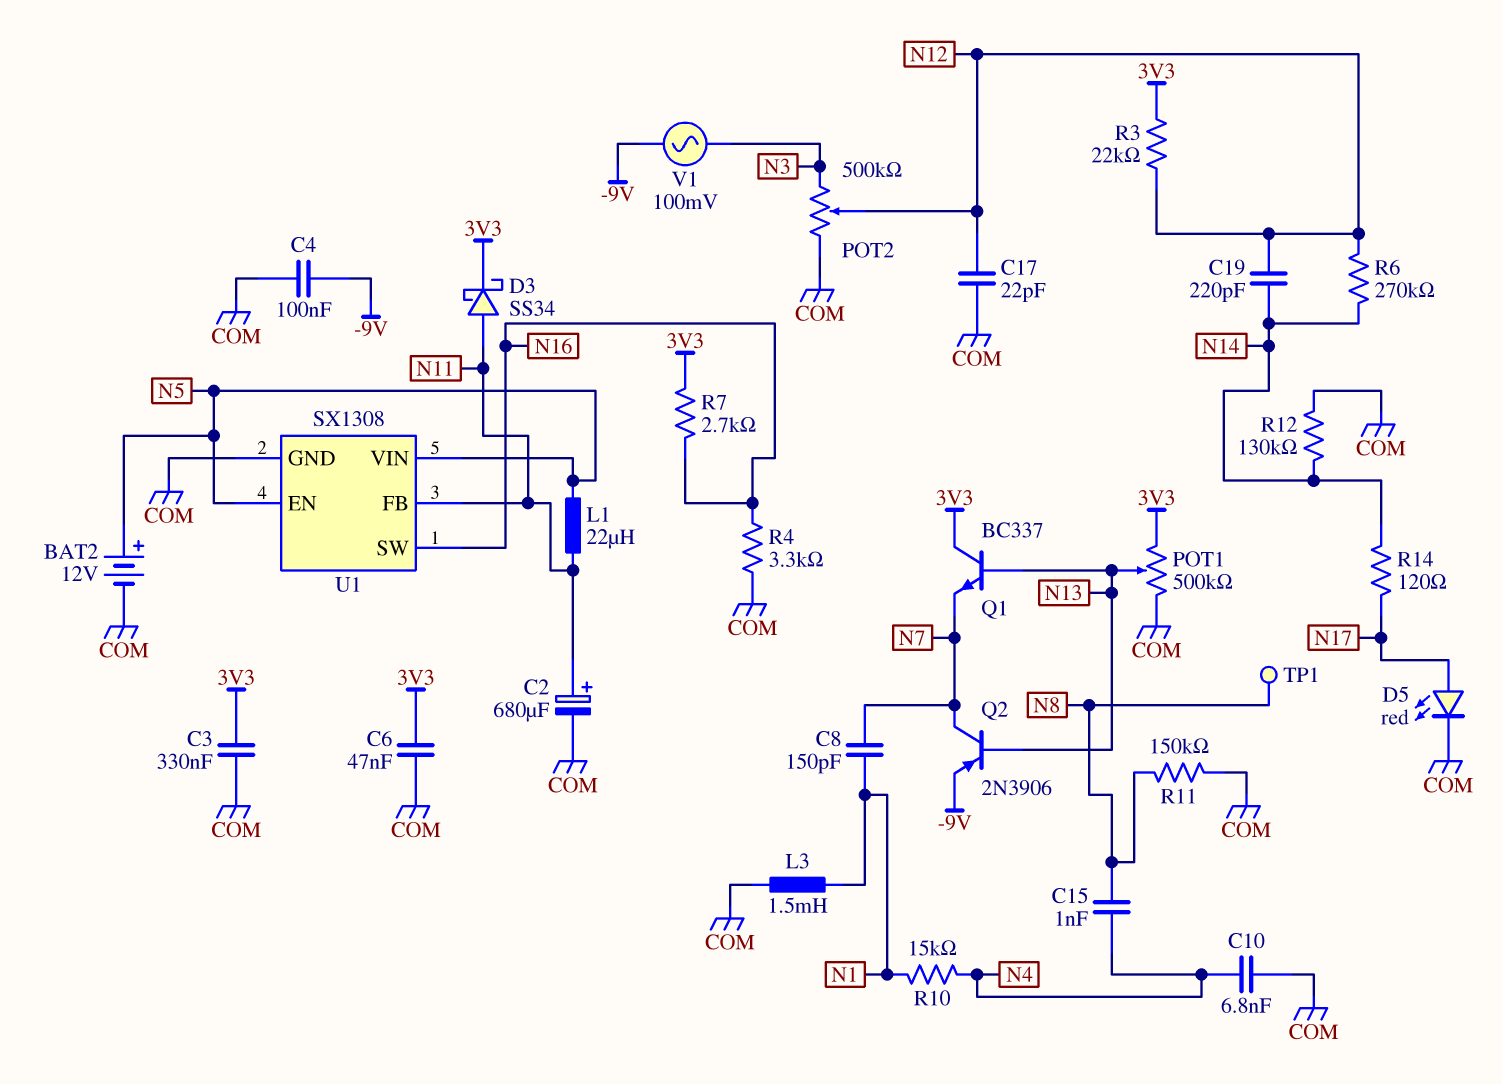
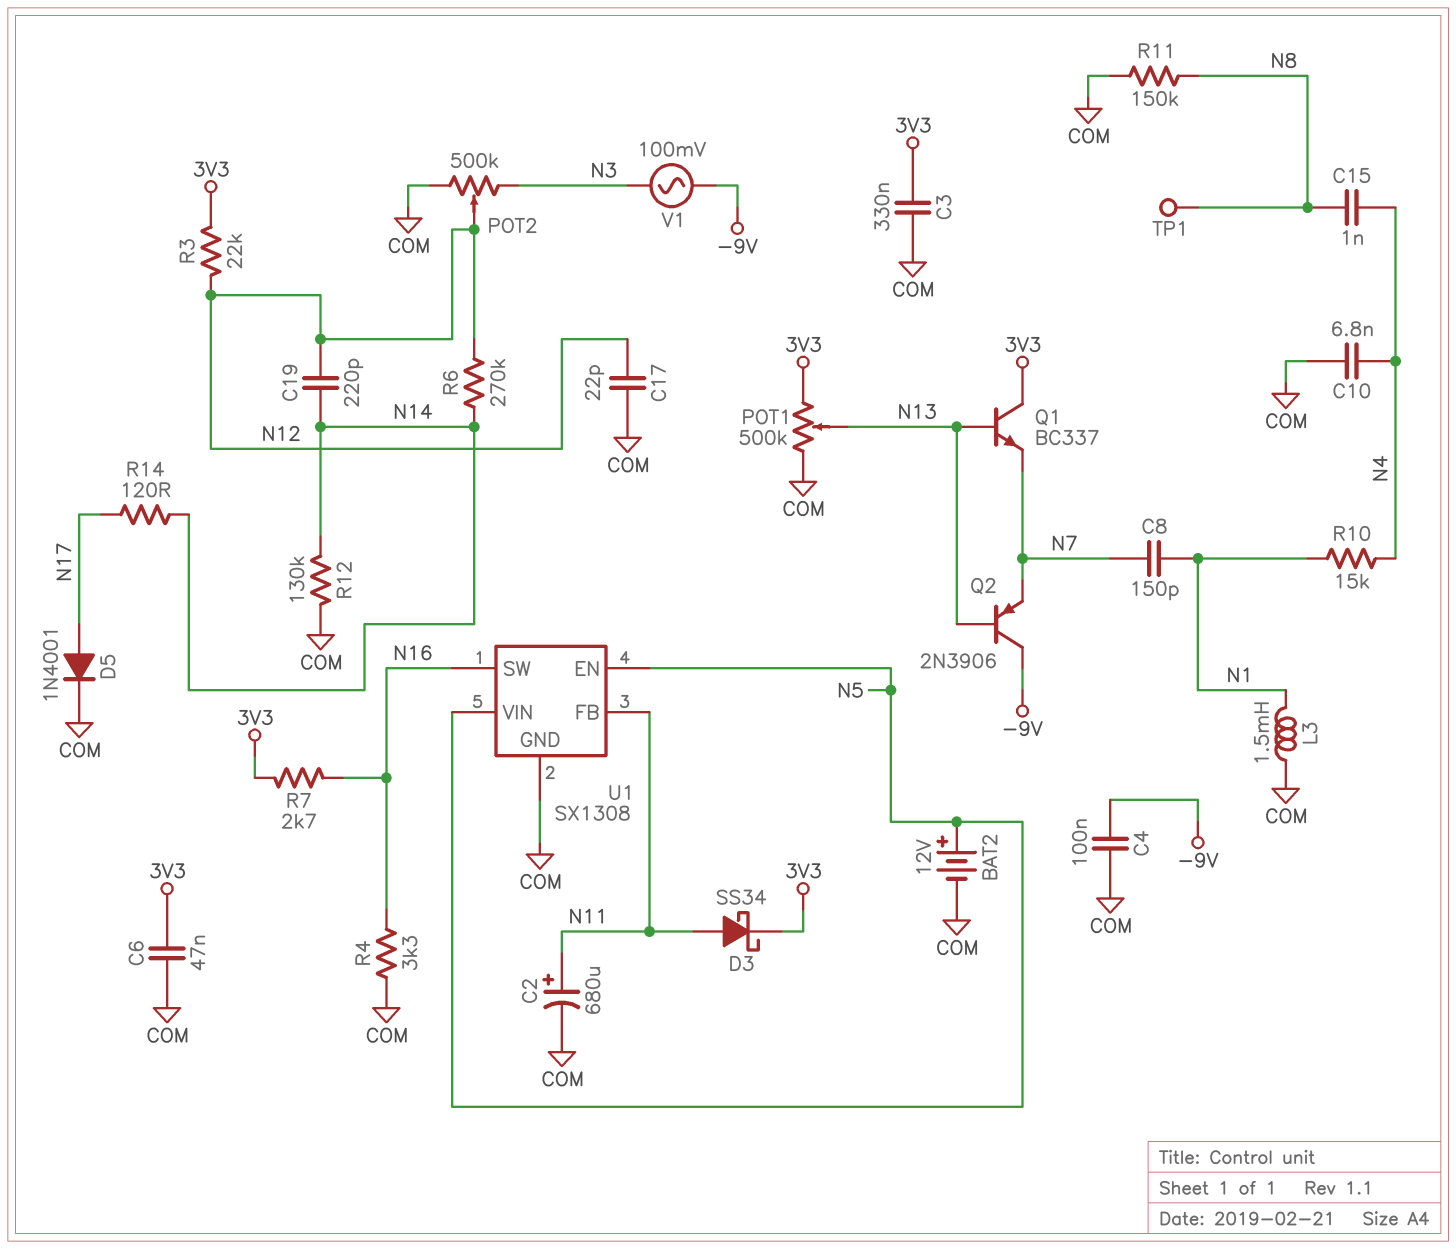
D5: LED red (A N17, K COM) -> diode 1N4001 (A N17, K COM)
L1: 22uH (N5, N11) -> none
Q2: PNP 2N3906 (B N13, C N7, E -9V) -> PNP 2N3906 (B N13, C -9V, E N7)

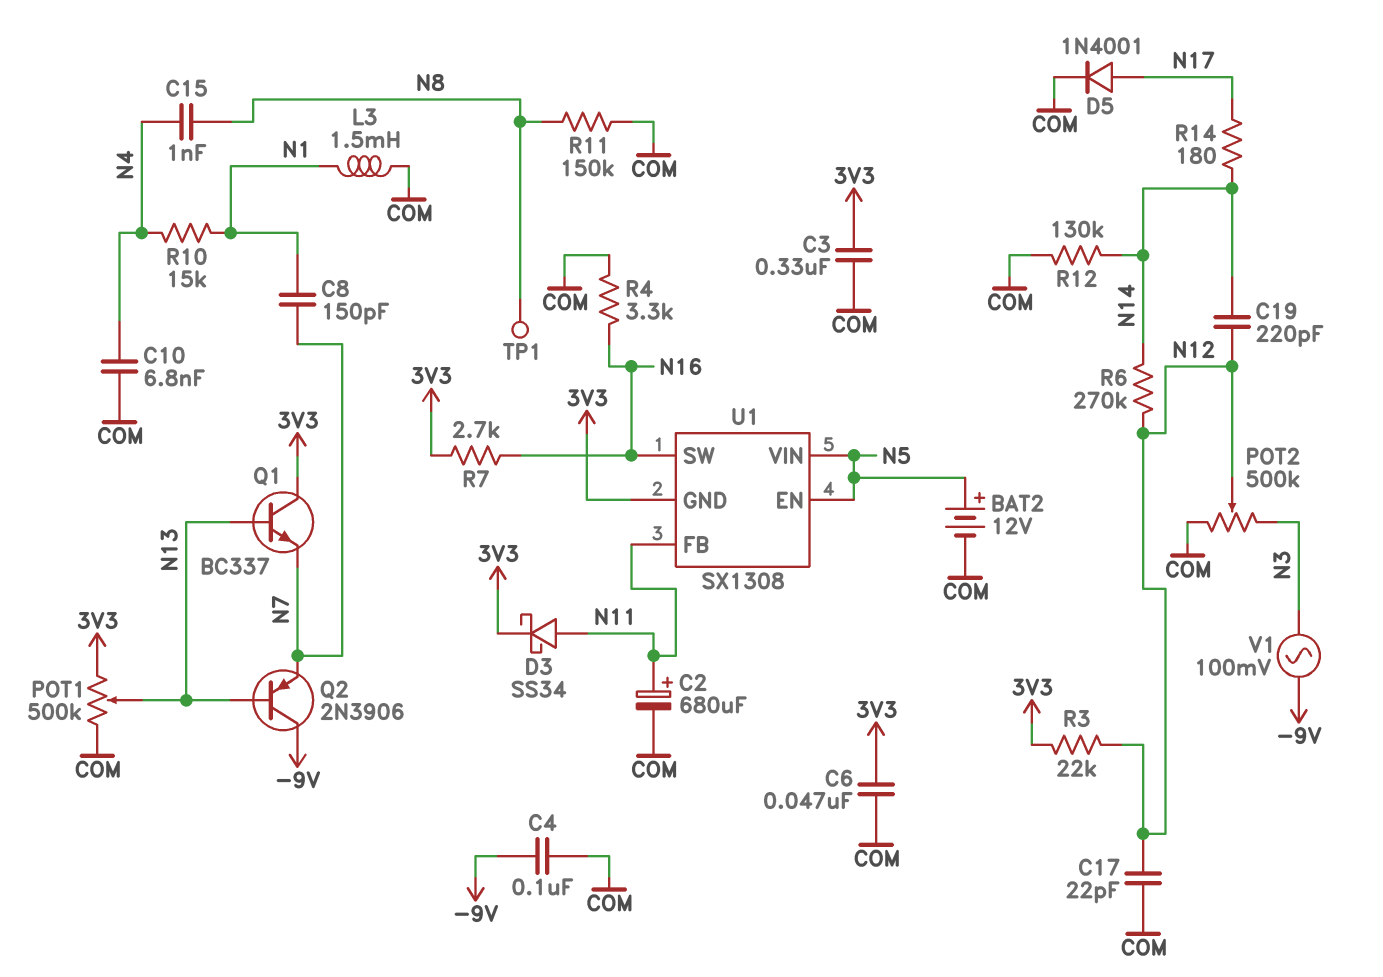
R14: 120 (N14, N17) -> 180 (N14, N17)
U1 pin GND: COM -> 3V3

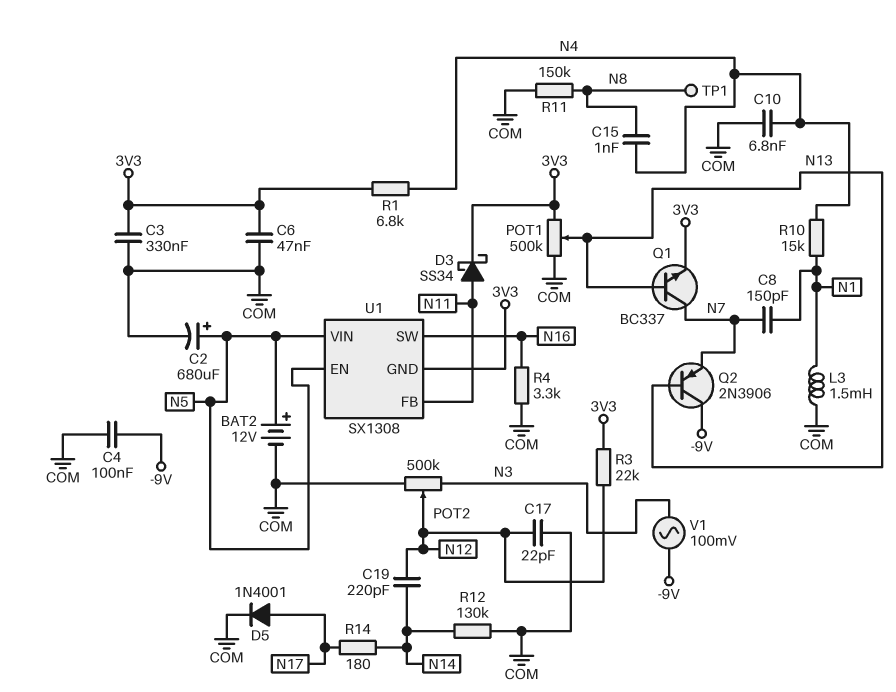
C2: 680uF (plus N11, minus COM) -> 680uF (plus N5, minus COM)
Q1: NPN BC337 (B N13, C 3V3, E N7) -> NPN BC337 (B N13, C N7, E 3V3)
R1: none -> 6.8k (3V3, N4)
R6: 270k (N12, N14) -> none
R7: 2.7k (3V3, N16) -> none

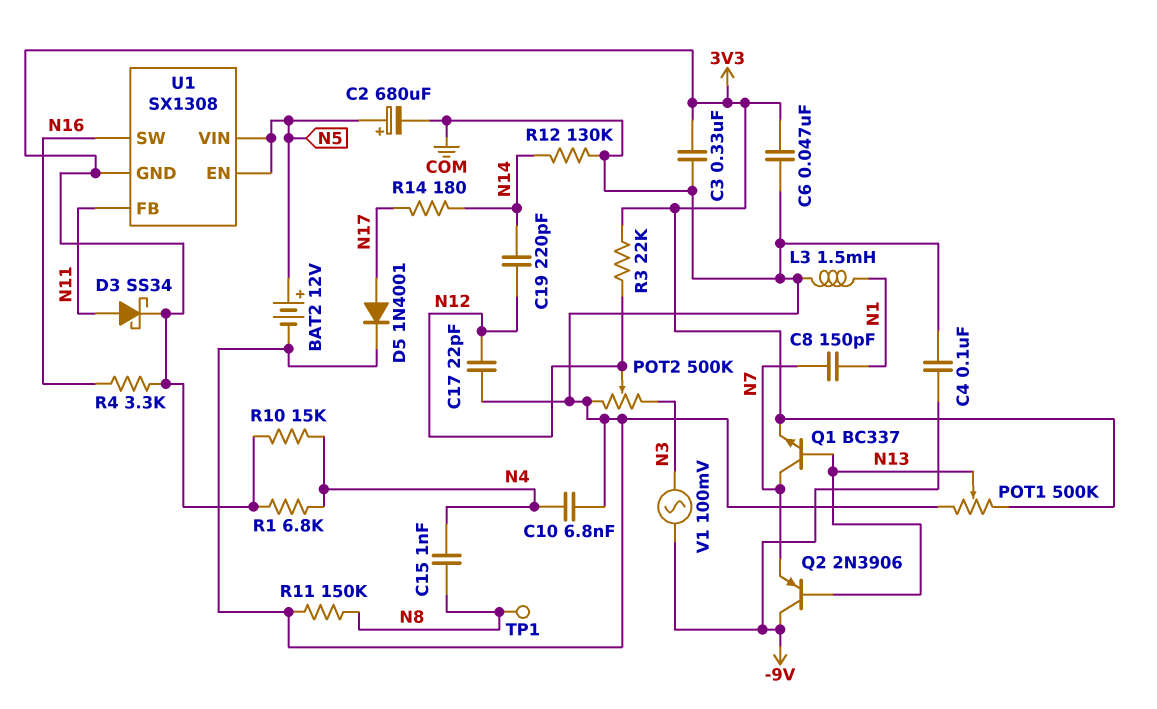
R4: 3.3k (COM, N16) -> 3.3k (3V3, N16)
R10: 15k (N1, N4) -> 15k (3V3, N4)

